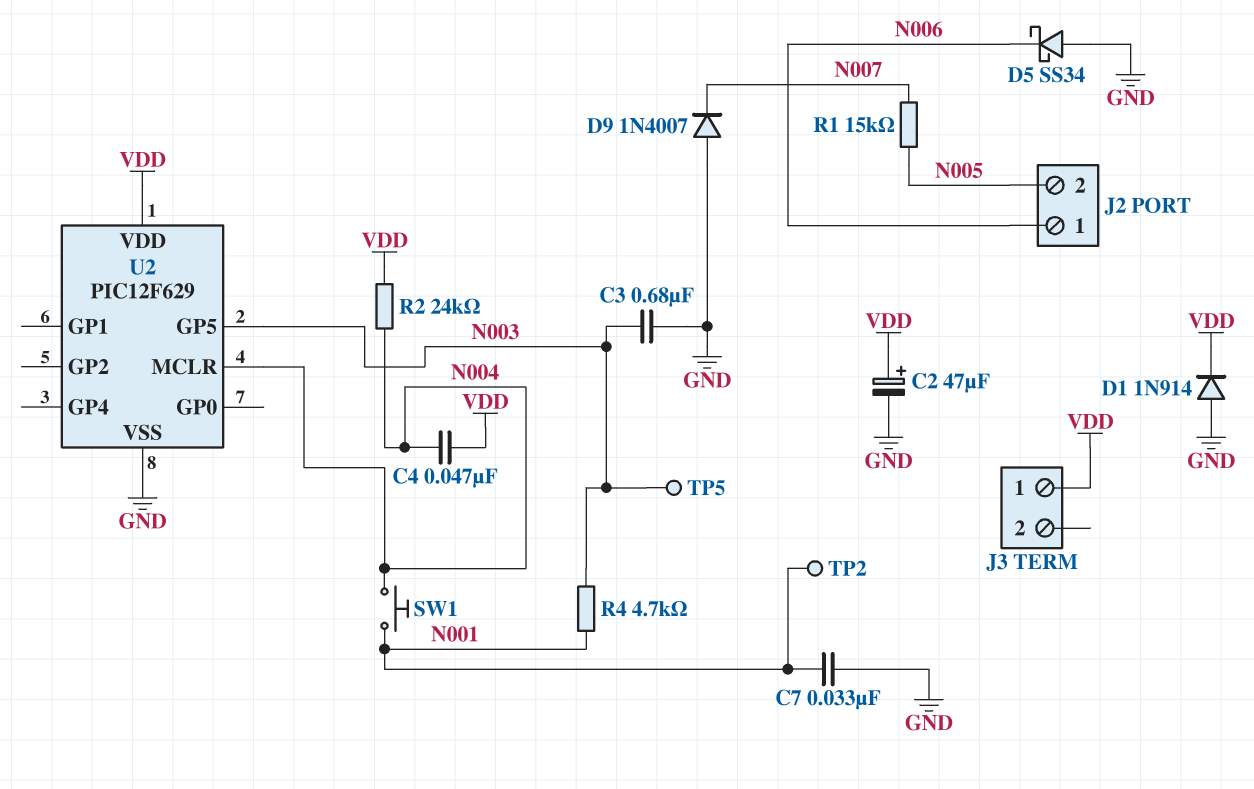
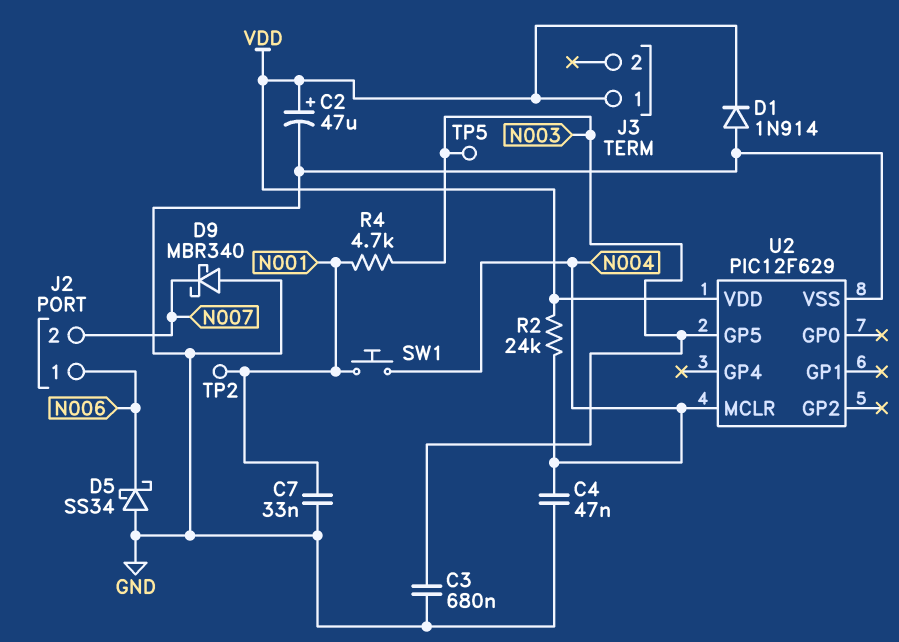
C4: 47nF (N004, VDD) -> 47nF (GND, N004)
D9: diode 1N4007 (A GND, K N007) -> schottky MBR340 (A GND, K N007)
J2 pin 2: N005 -> N007
R1: 15k (N005, N007) -> none

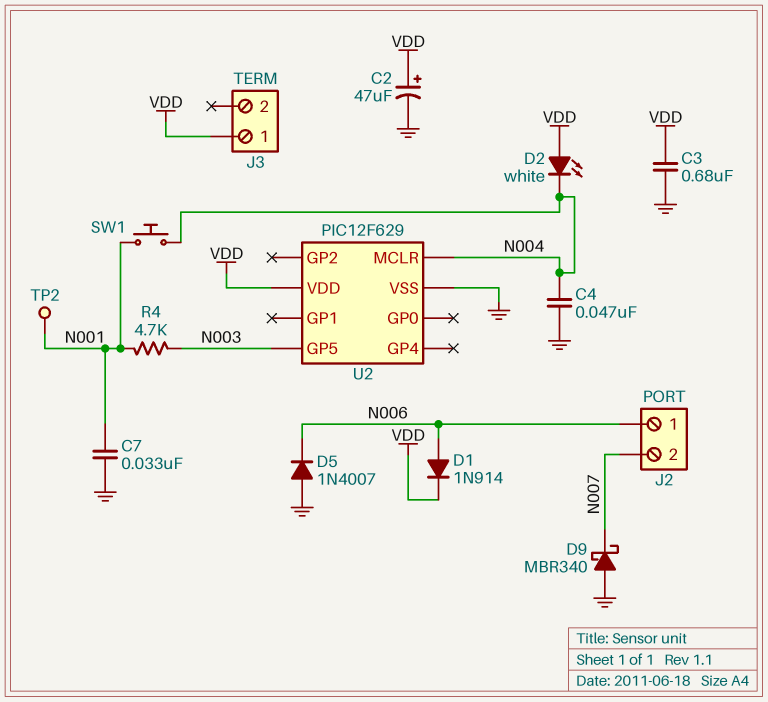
C3: 680nF (GND, N003) -> 680nF (GND, VDD)
D1: diode 1N914 (A GND, K VDD) -> diode 1N914 (A N006, K VDD)
D2: none -> LED white (A VDD, K N004)
D5: schottky SS34 (A GND, K N006) -> diode 1N4007 (A GND, K N006)
R2: 24k (N004, VDD) -> none
TP5: test point (N003) -> none

